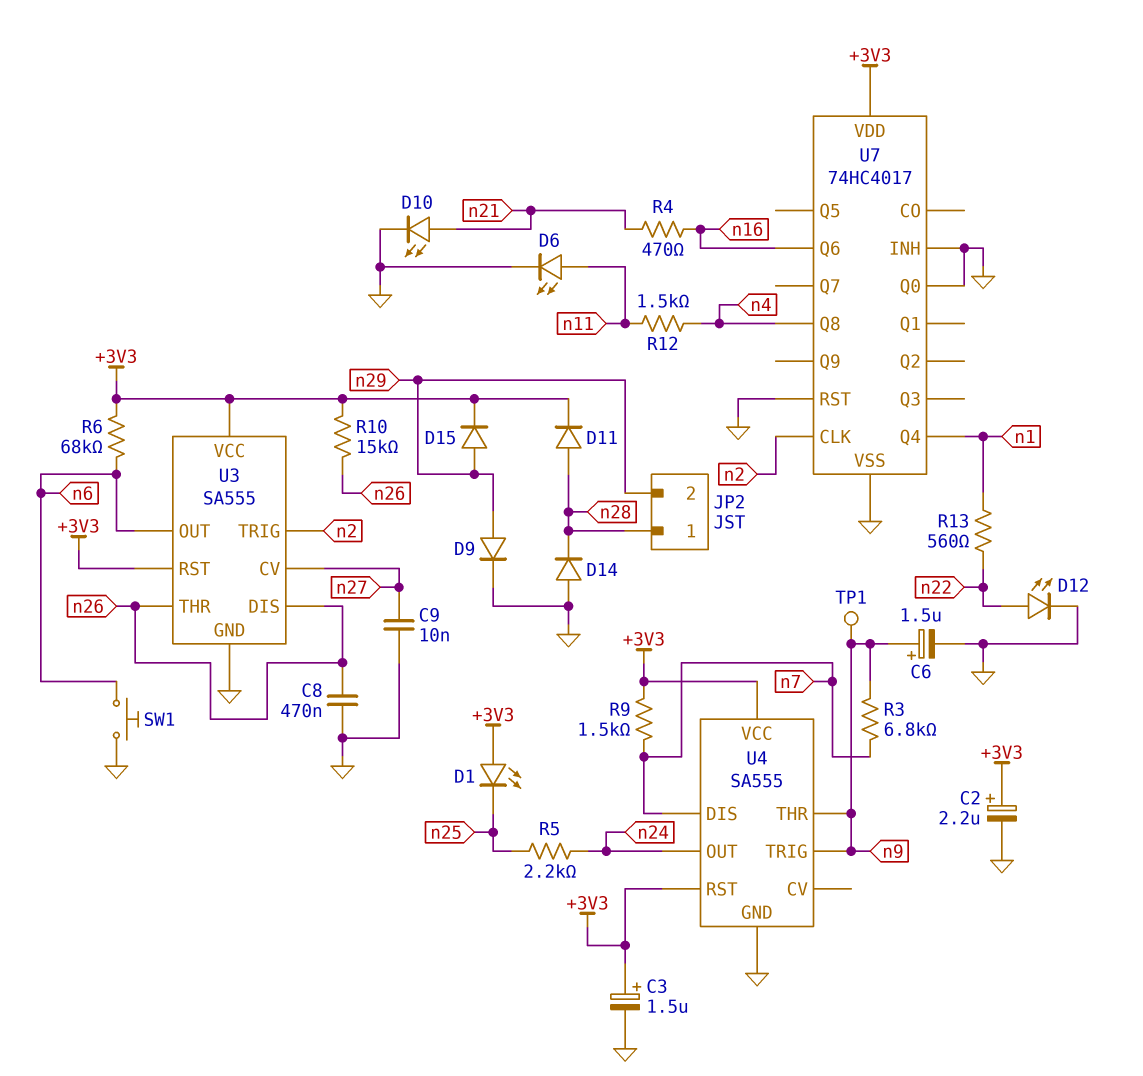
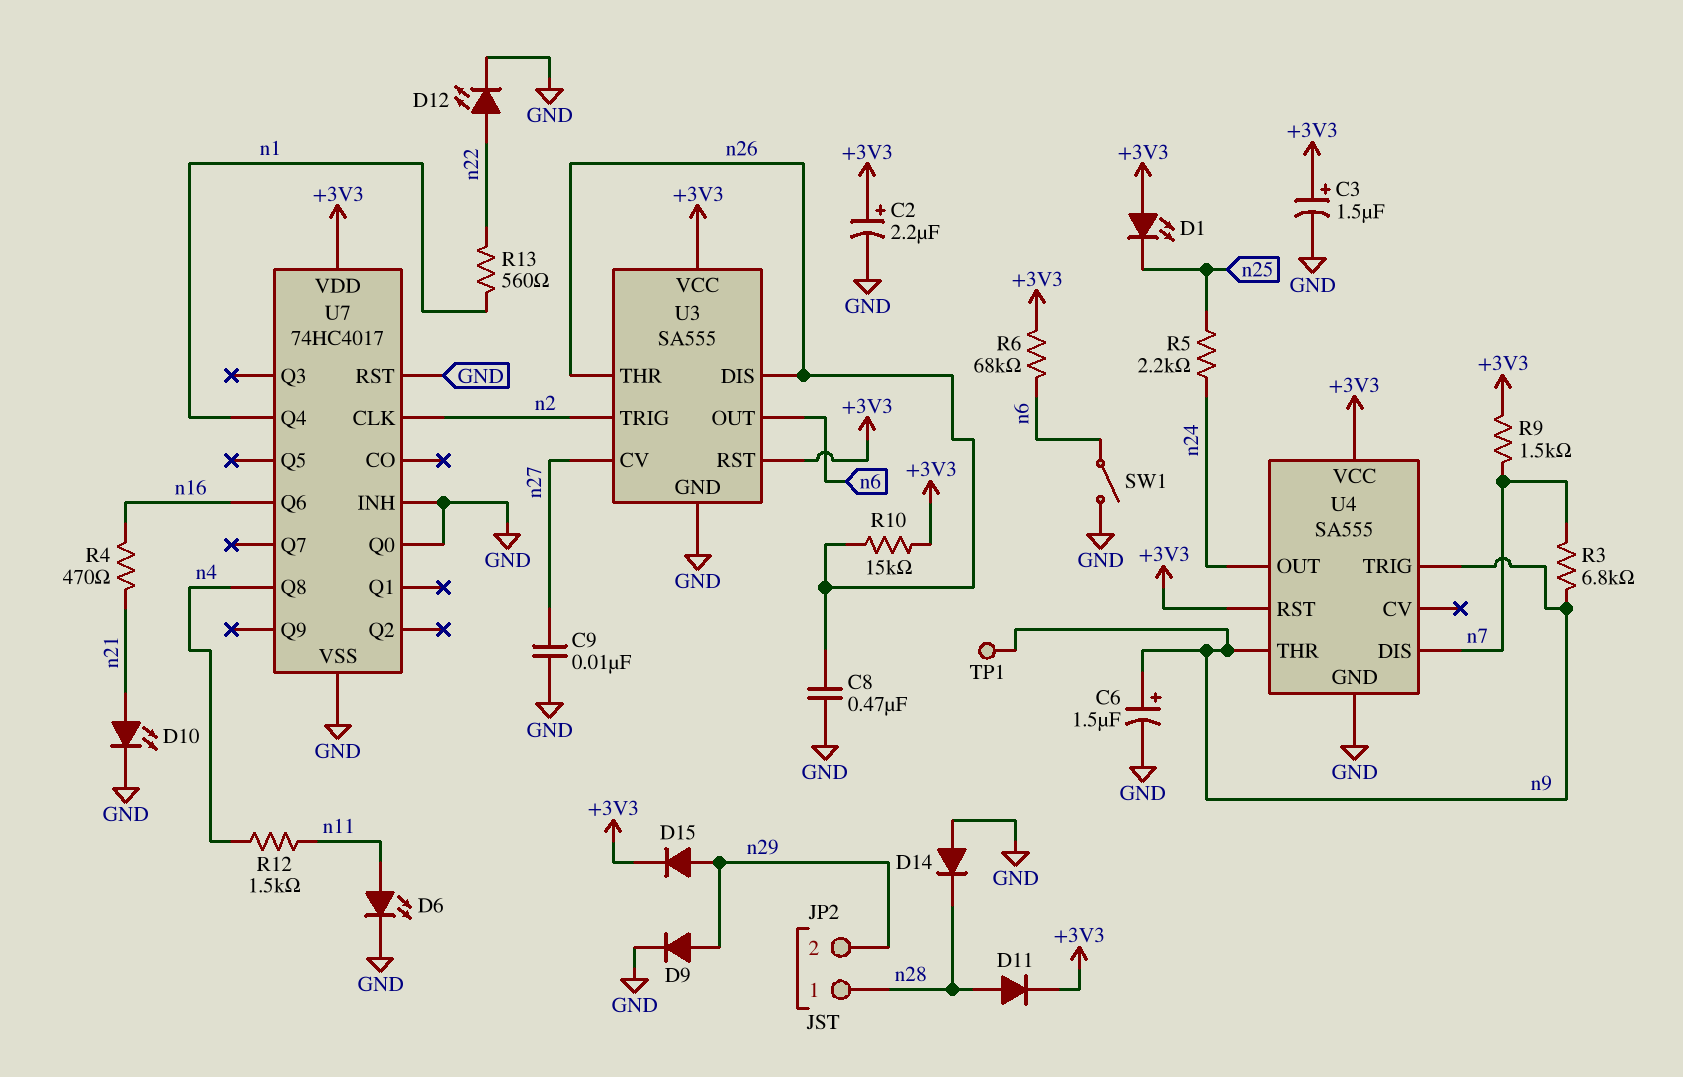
SW1: button (GND, n6) -> switch (GND, n6)

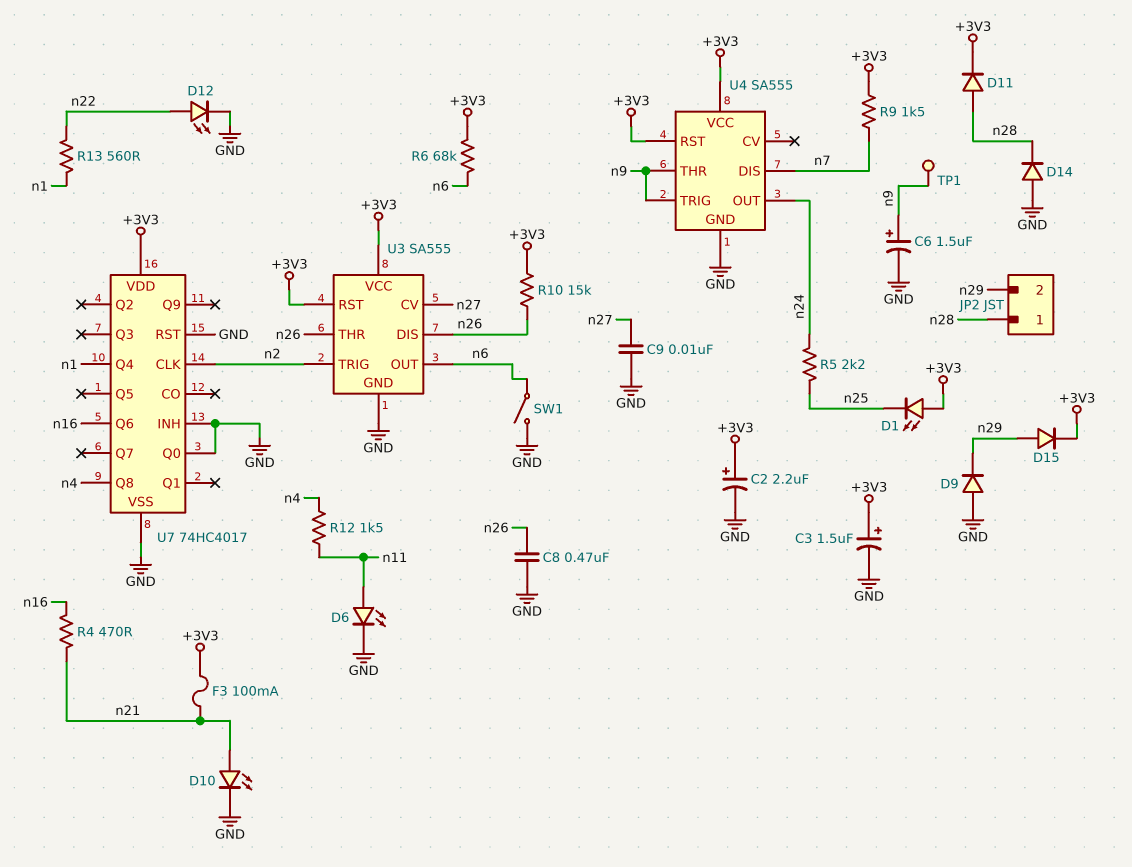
D9: diode (A n29, K GND) -> diode (A GND, K n29)
F3: none -> 100mA (+3V3, n21)
R3: 6.8k (n7, n9) -> none

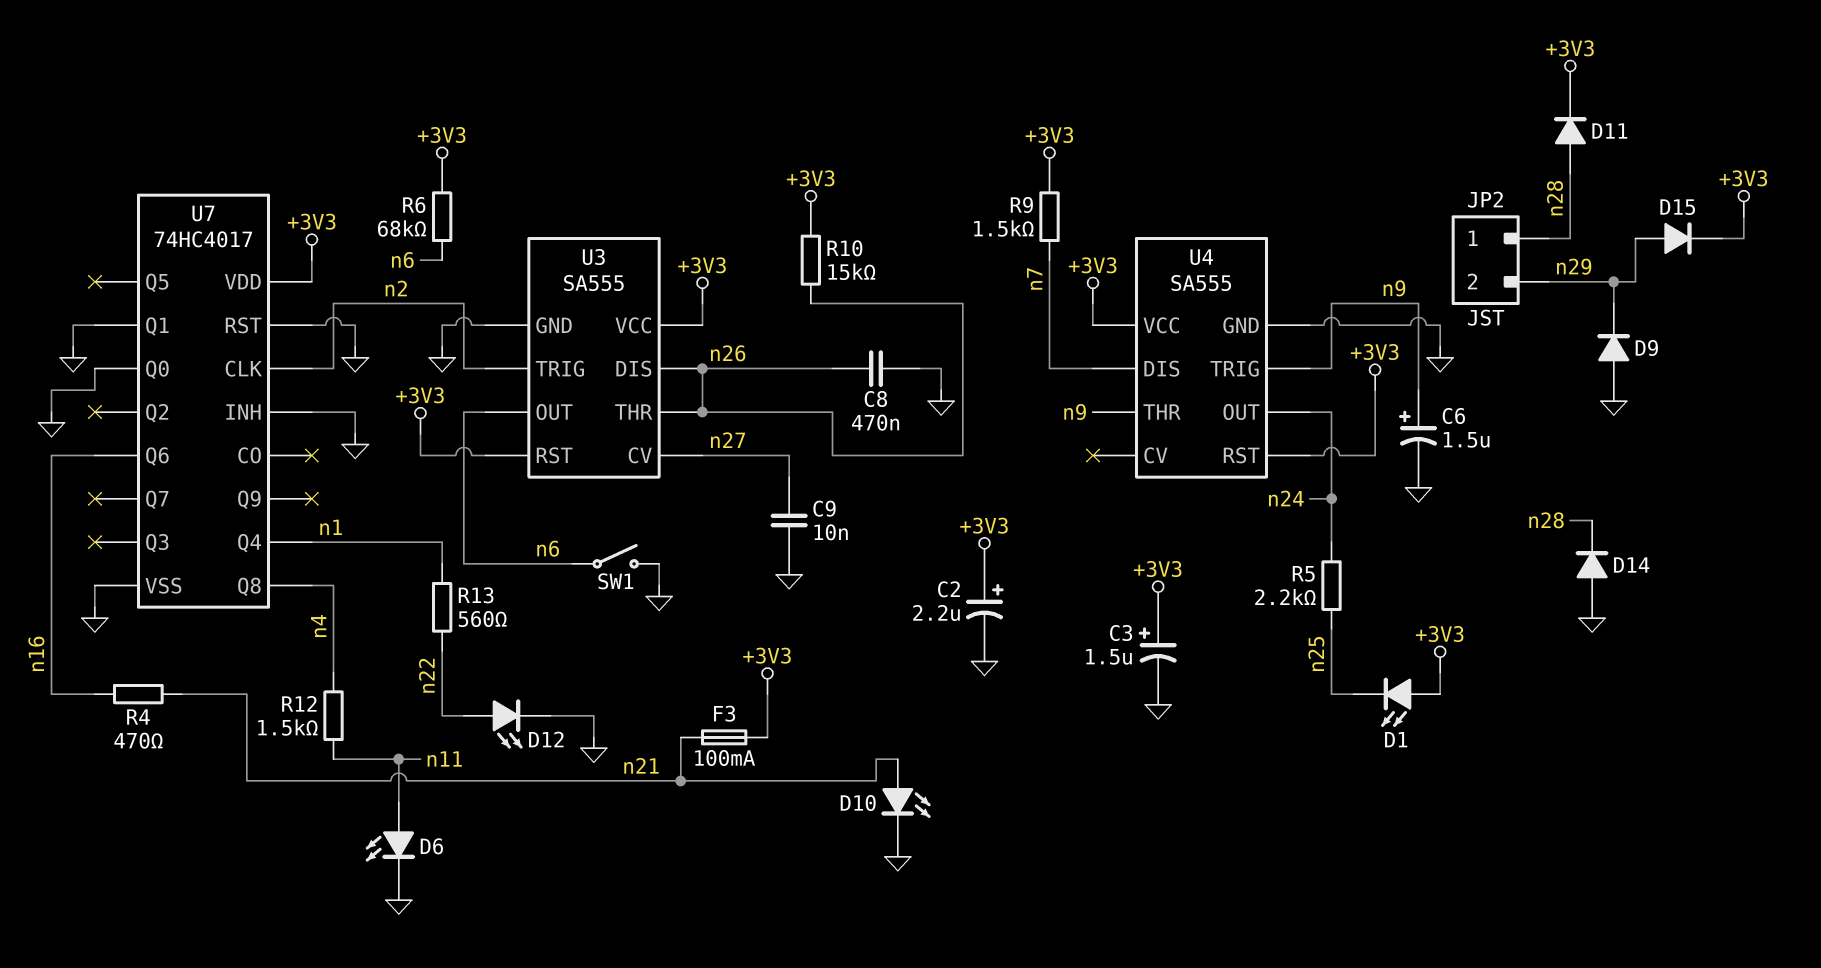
TP1: test point (n9) -> none
U7 pin Q1: none -> GND

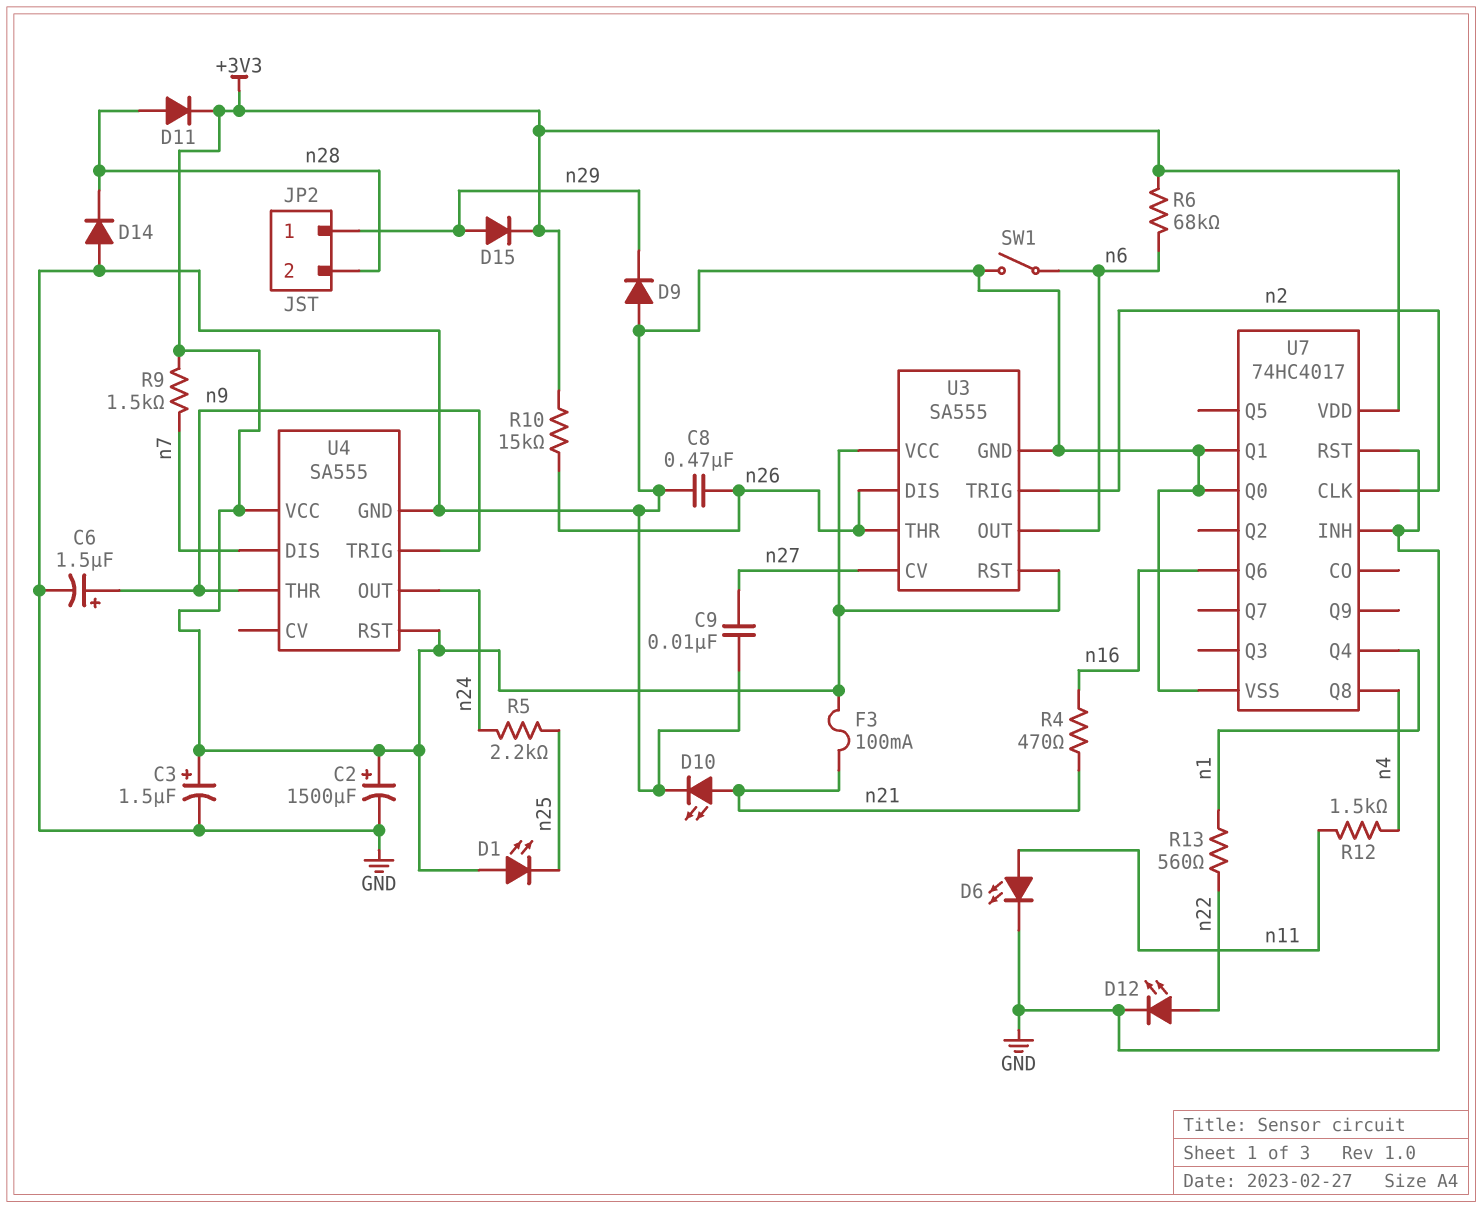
C2: 2.2uF (plus +3V3, minus GND) -> 1500uF (plus +3V3, minus GND)
JP2 pin 1: n28 -> n29
JP2 pin 2: n29 -> n28

